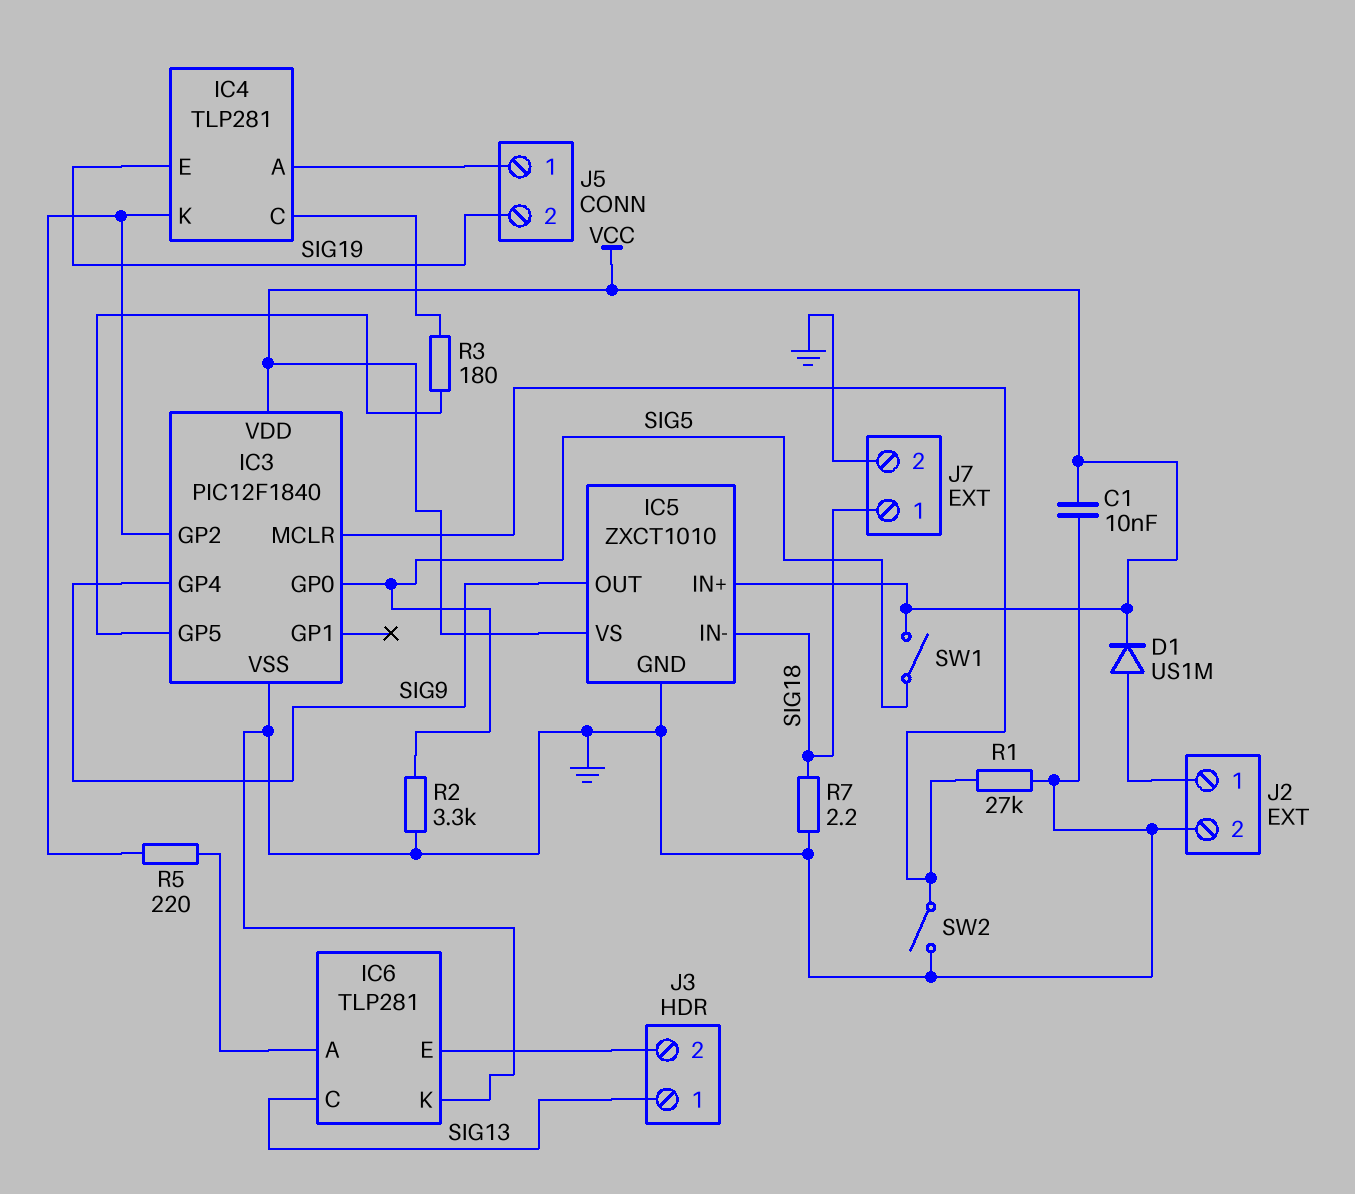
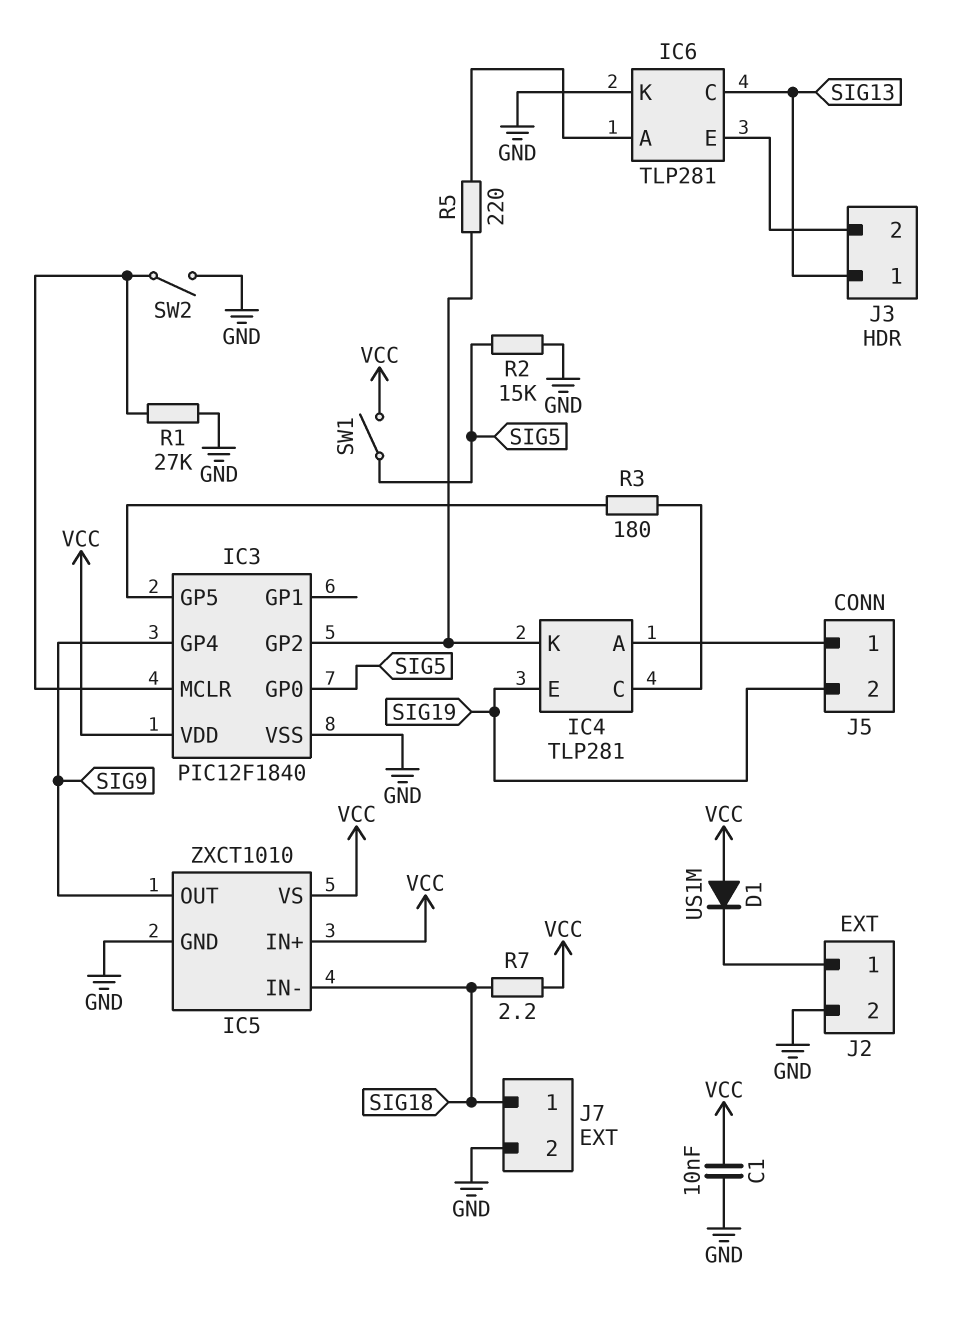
D1: diode US1M (A J2/1, K VCC) -> diode US1M (A VCC, K J2/1)
R2: 3.3k (GND, SIG5) -> 15k (GND, SIG5)
R7: 2.2 (GND, SIG18) -> 2.2 (SIG18, VCC)

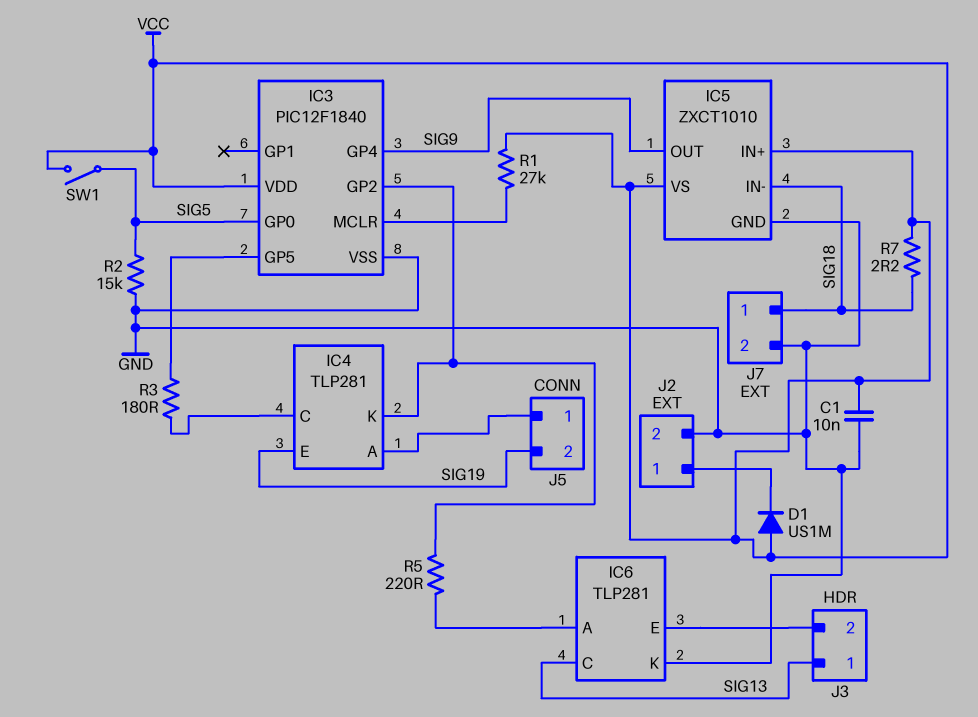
R1: 27k (GND, IC3/MCLR) -> 27k (IC3/MCLR, VCC)
SW2: switch (GND, IC3/MCLR) -> none

